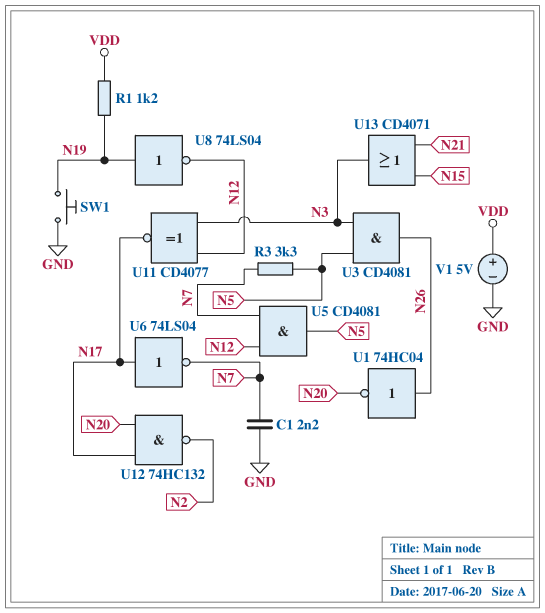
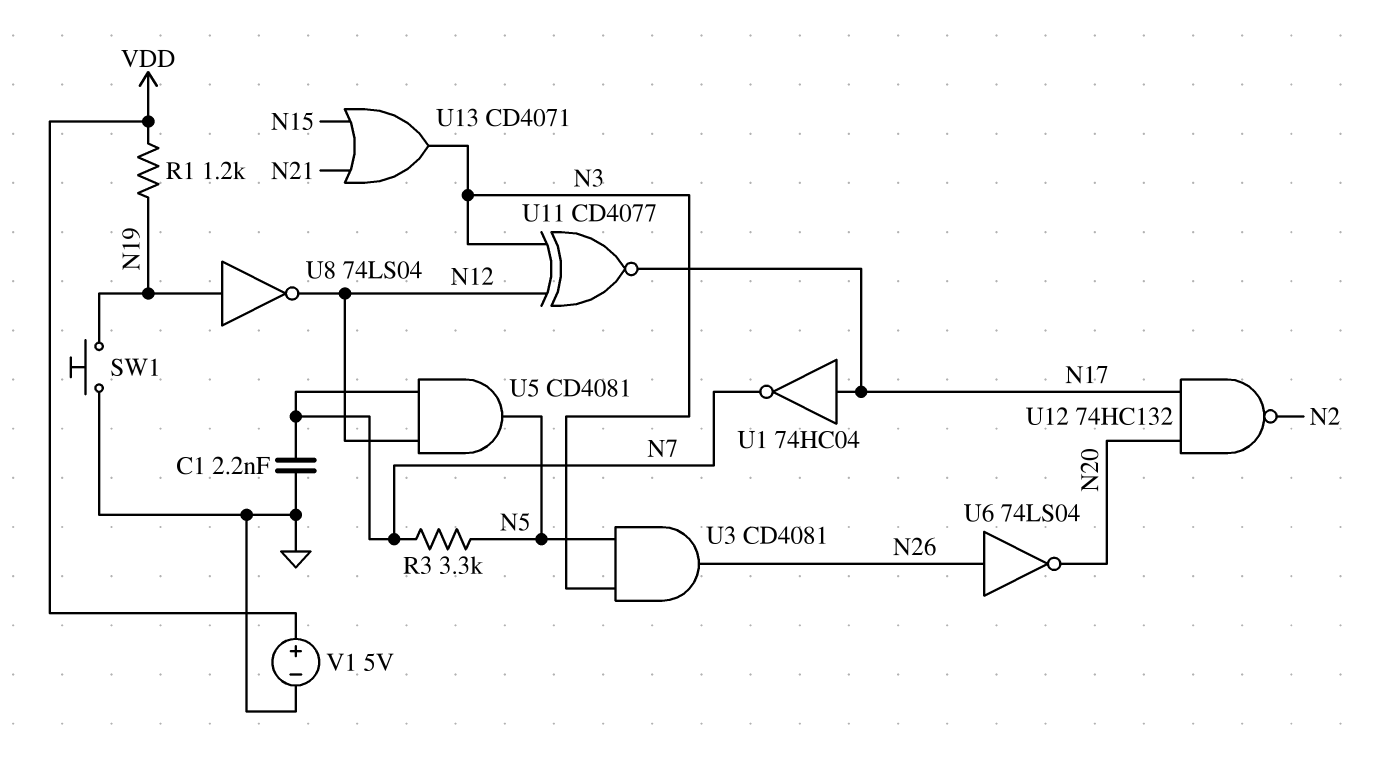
U1: NOT 74HC04 (in N26, out N20) -> NOT 74HC04 (in N17, out N7)
U6: NOT 74LS04 (in N17, out N7) -> NOT 74LS04 (in N26, out N20)

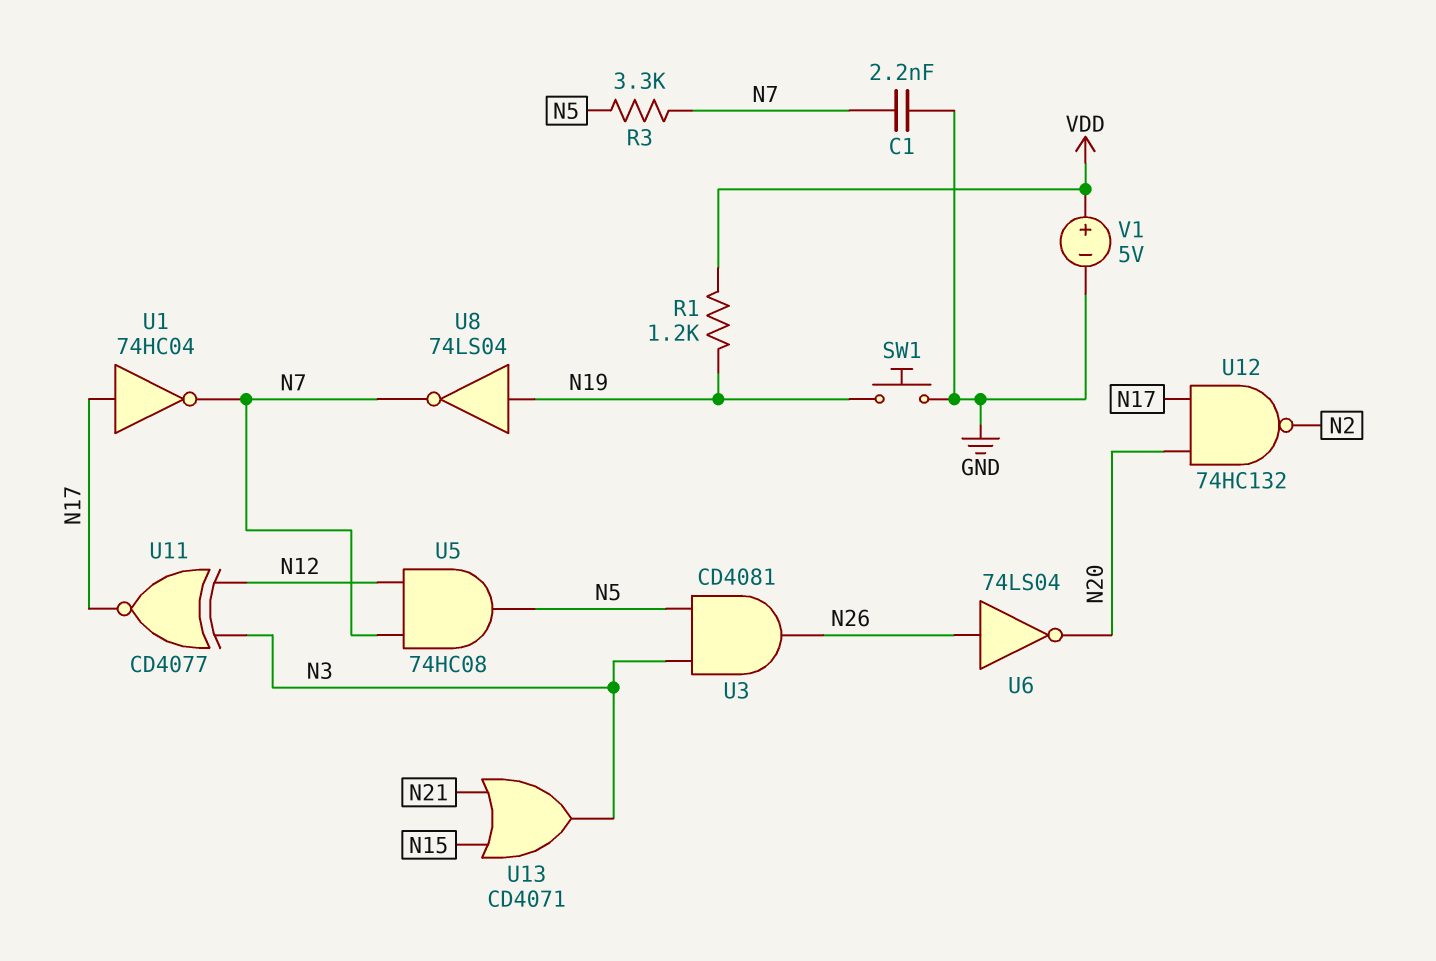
U5: AND CD4081 (in N7, in N12, out N5) -> AND 74HC08 (in N7, in N12, out N5)
U8: NOT 74LS04 (in N19, out N12) -> NOT 74LS04 (in N19, out N7)

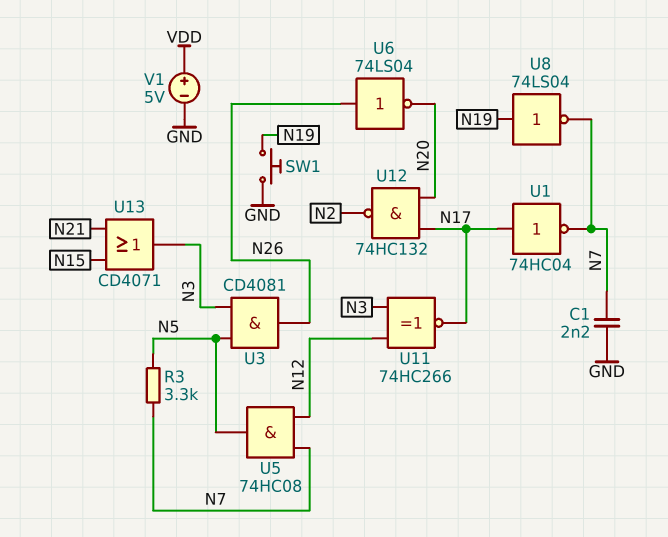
R1: 1.2k (N19, VDD) -> none
U11: XNOR CD4077 (in N3, in N12, out N17) -> XNOR 74HC266 (in N3, in N12, out N17)

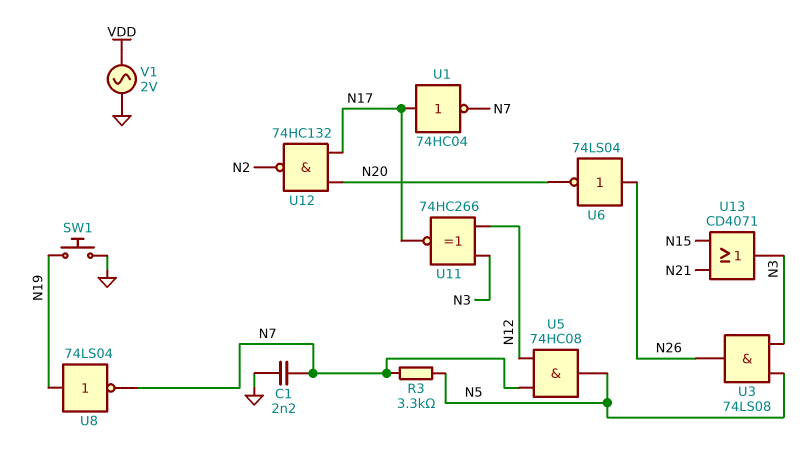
U3: AND CD4081 (in N3, in N5, out N26) -> AND 74LS08 (in N3, in N5, out N26)
V1: 5V (plus VDD, minus GND) -> AC 2V (GND, VDD)

